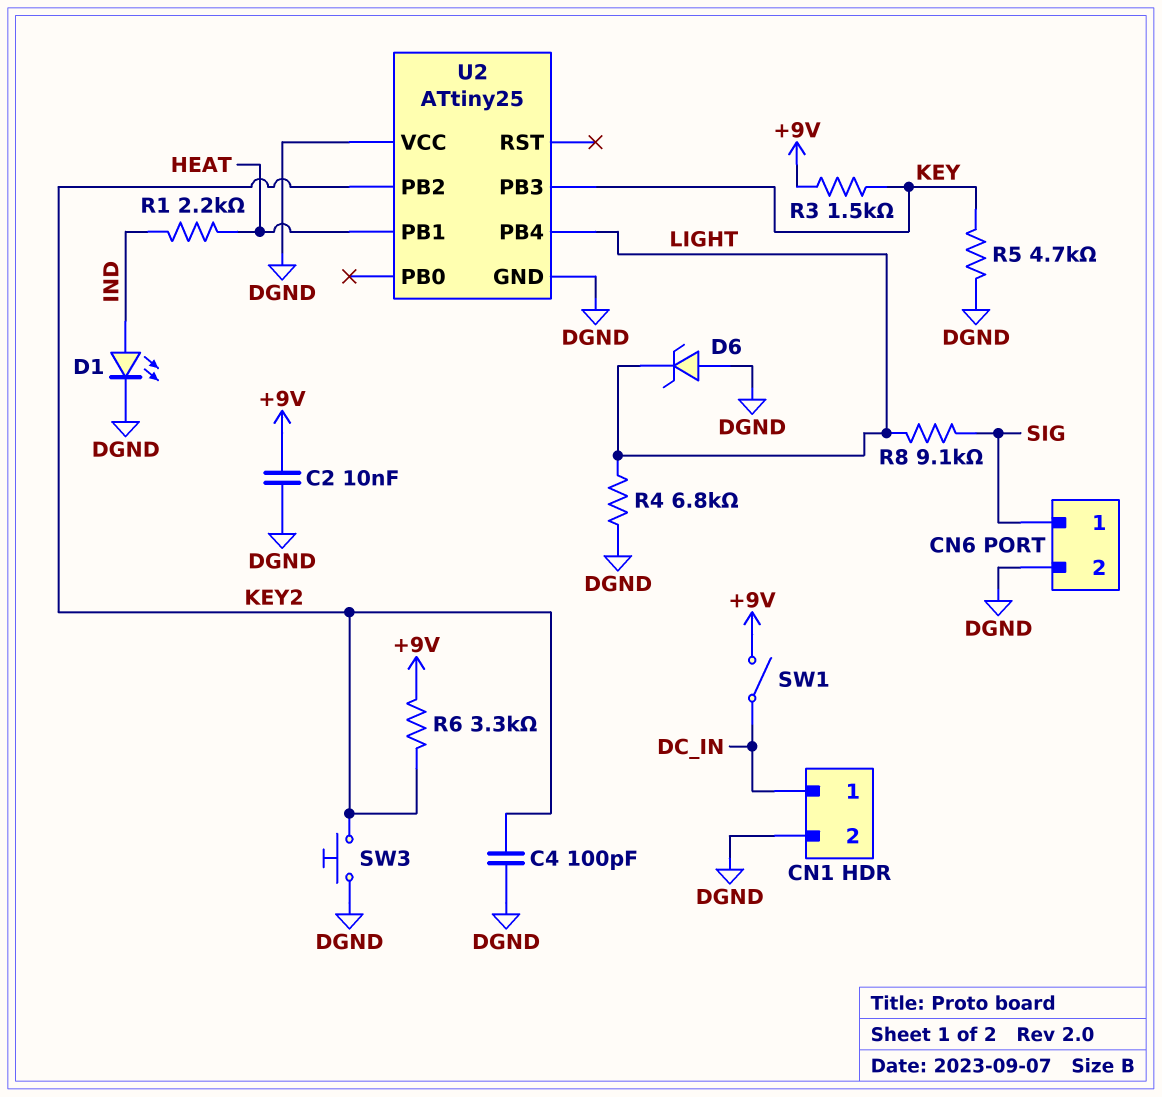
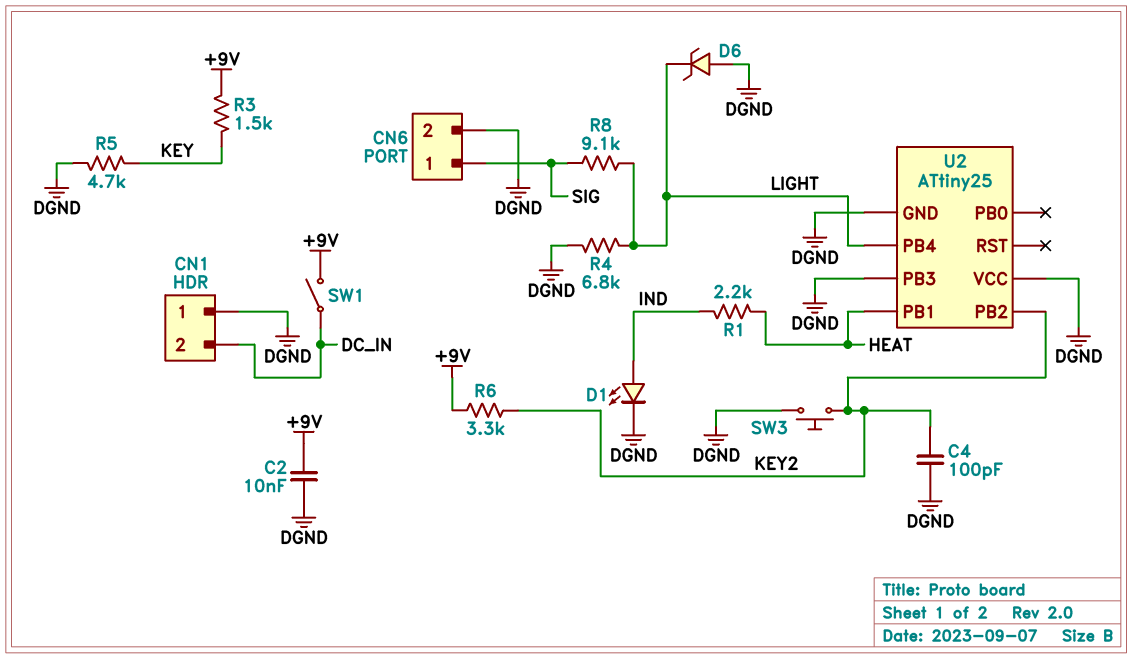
CN1 pin 1: DC_IN -> DGND
CN1 pin 2: DGND -> DC_IN
U2 pin PB3: KEY -> DGND

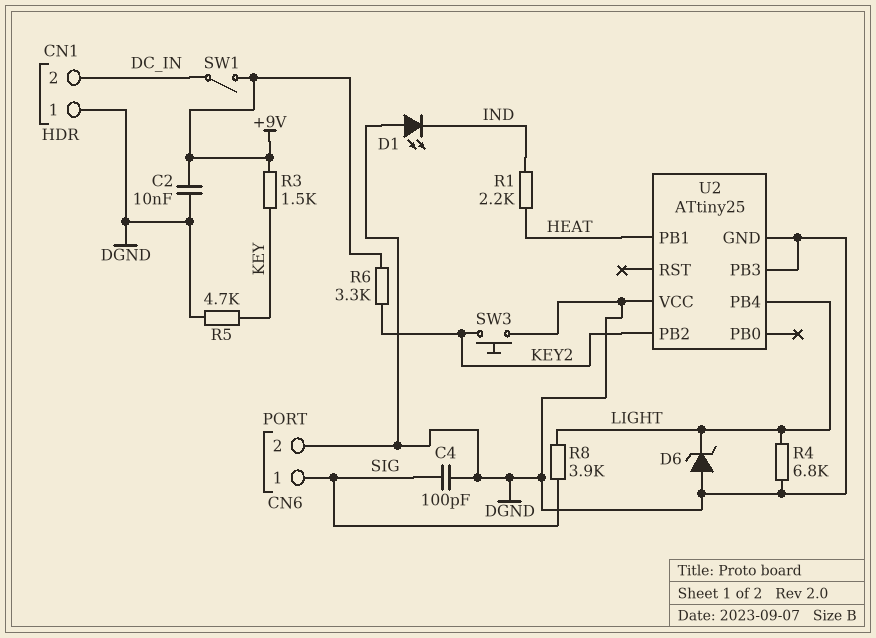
C4: 100pF (DGND, KEY2) -> 100pF (DGND, SIG)
D1: LED (A IND, K DGND) -> LED (A DGND, K IND)
R8: 9.1k (LIGHT, SIG) -> 3.9k (LIGHT, SIG)

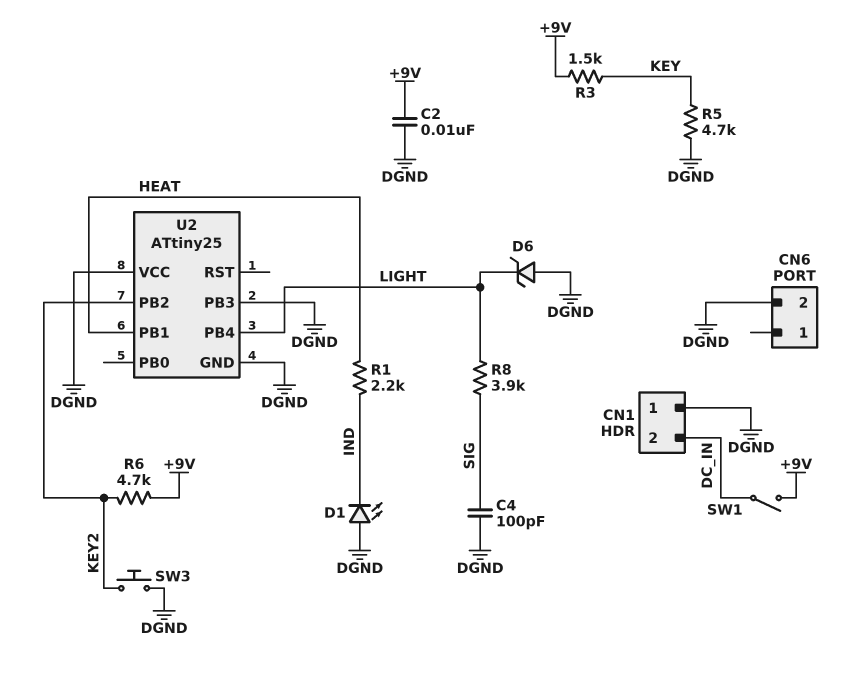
CN6 pin 1: SIG -> none
R4: 6.8k (DGND, LIGHT) -> none
R6: 3.3k (+9V, KEY2) -> 4.7k (+9V, KEY2)

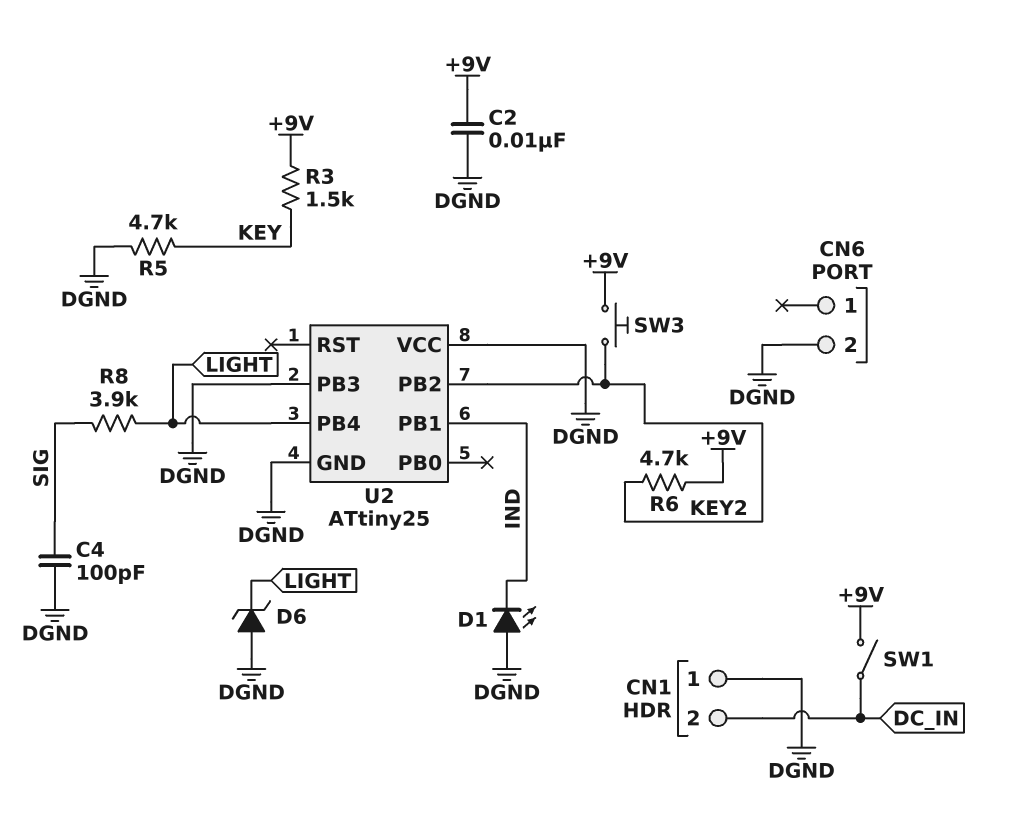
R1: 2.2k (HEAT, IND) -> none
SW3: button (DGND, KEY2) -> button (+9V, KEY2)
U2 pin PB1: HEAT -> IND

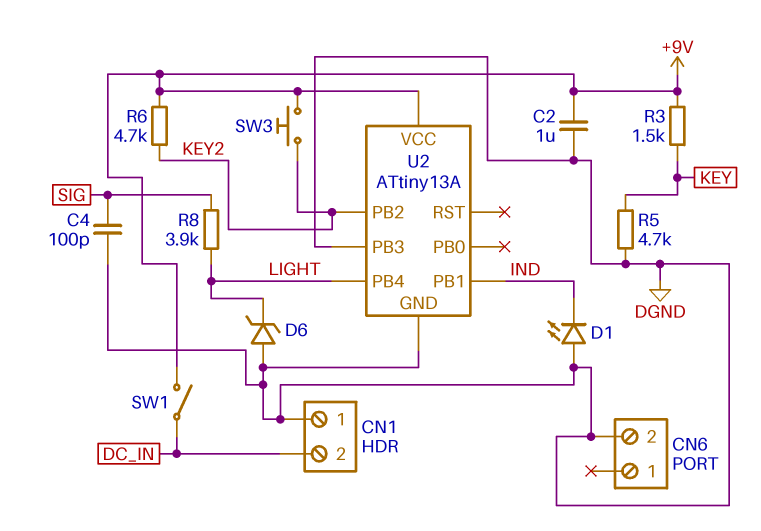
C2: 10nF (+9V, DGND) -> 1uF (+9V, DGND)
U2: ATtiny25 -> ATtiny13A
U2 pin VCC: DGND -> +9V

